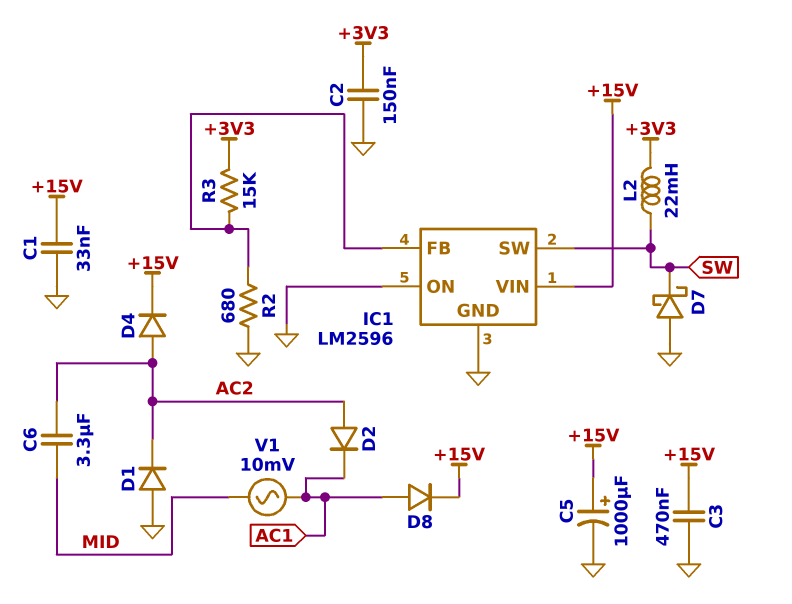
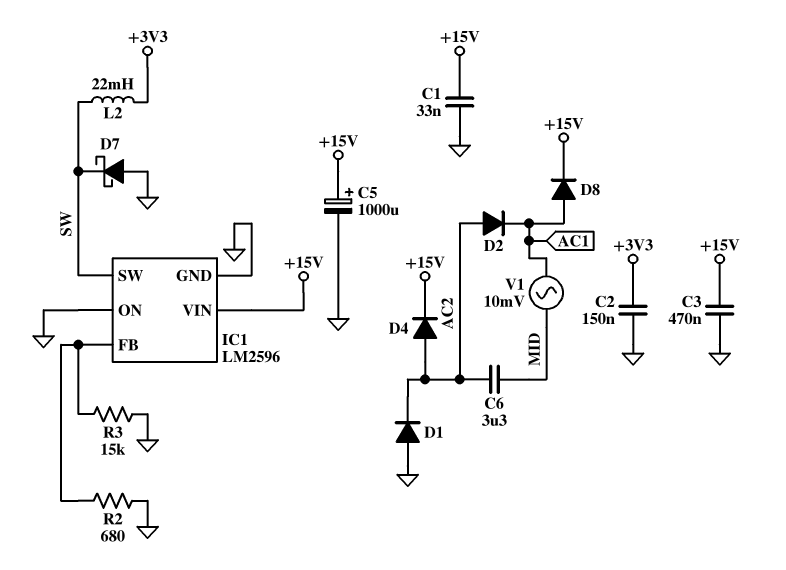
R3: 15k (+3V3, IC1/FB) -> 15k (GND, IC1/FB)

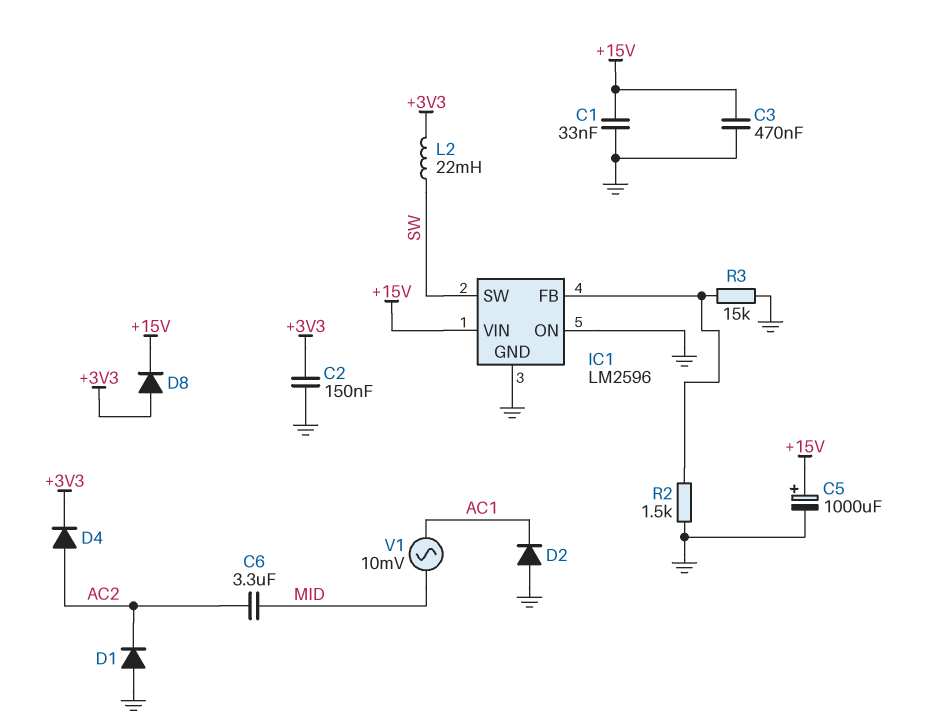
D2: diode (A AC2, K AC1) -> diode (A GND, K AC1)
D4: diode (A AC2, K +15V) -> diode (A AC2, K +3V3)
D7: schottky (A GND, K SW) -> none
D8: diode (A AC1, K +15V) -> diode (A +3V3, K +15V)
R2: 680 (GND, IC1/FB) -> 1.5k (GND, IC1/FB)

